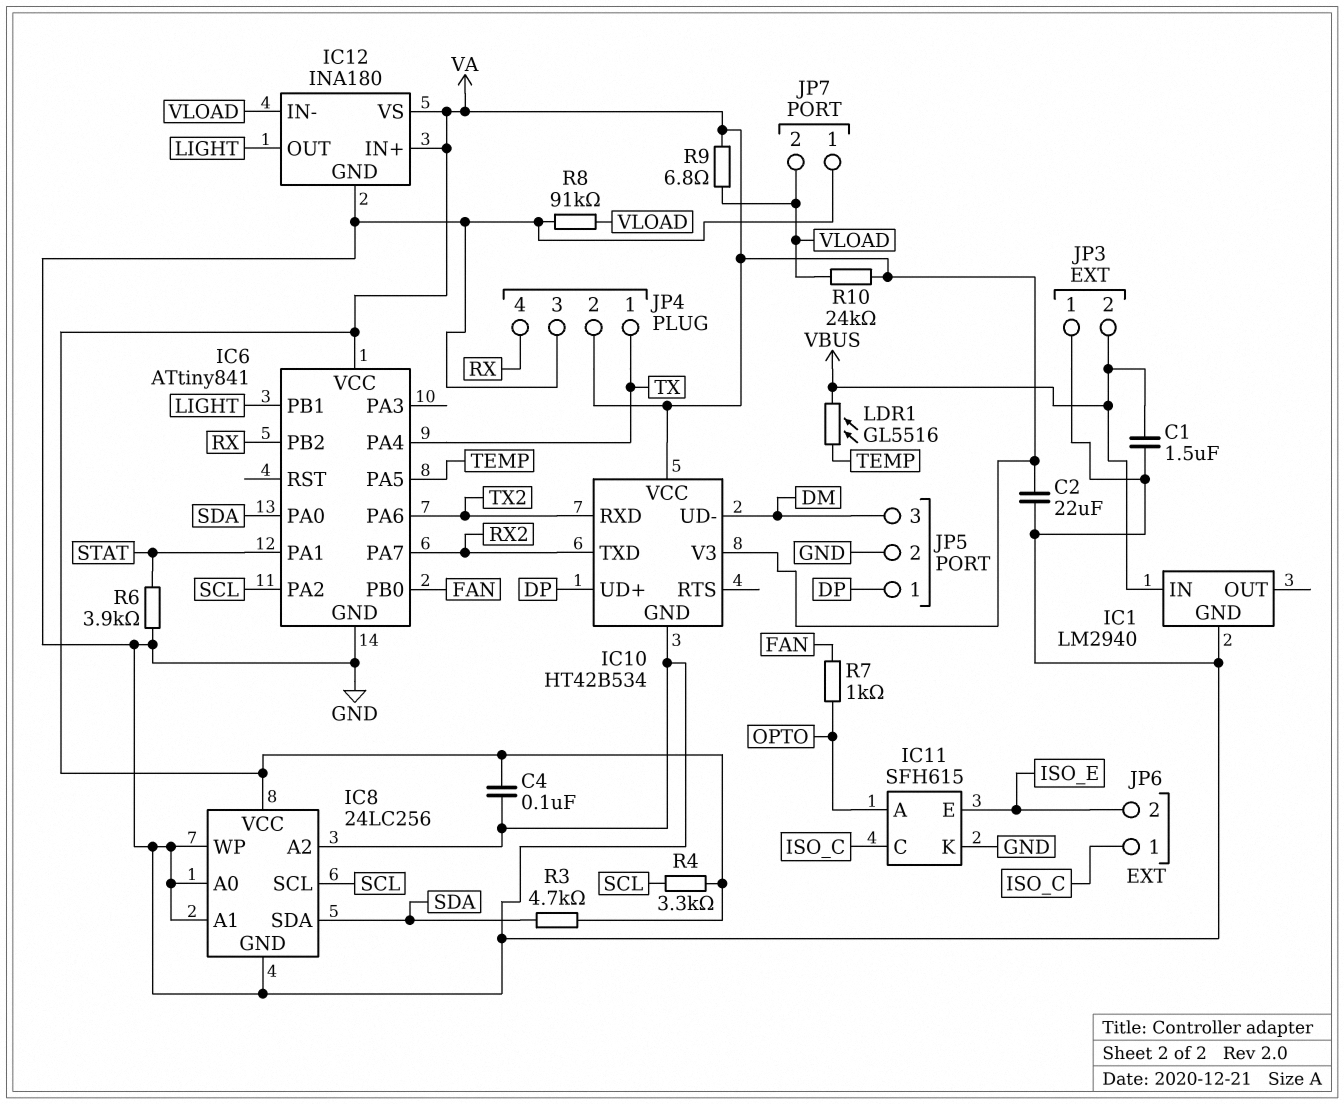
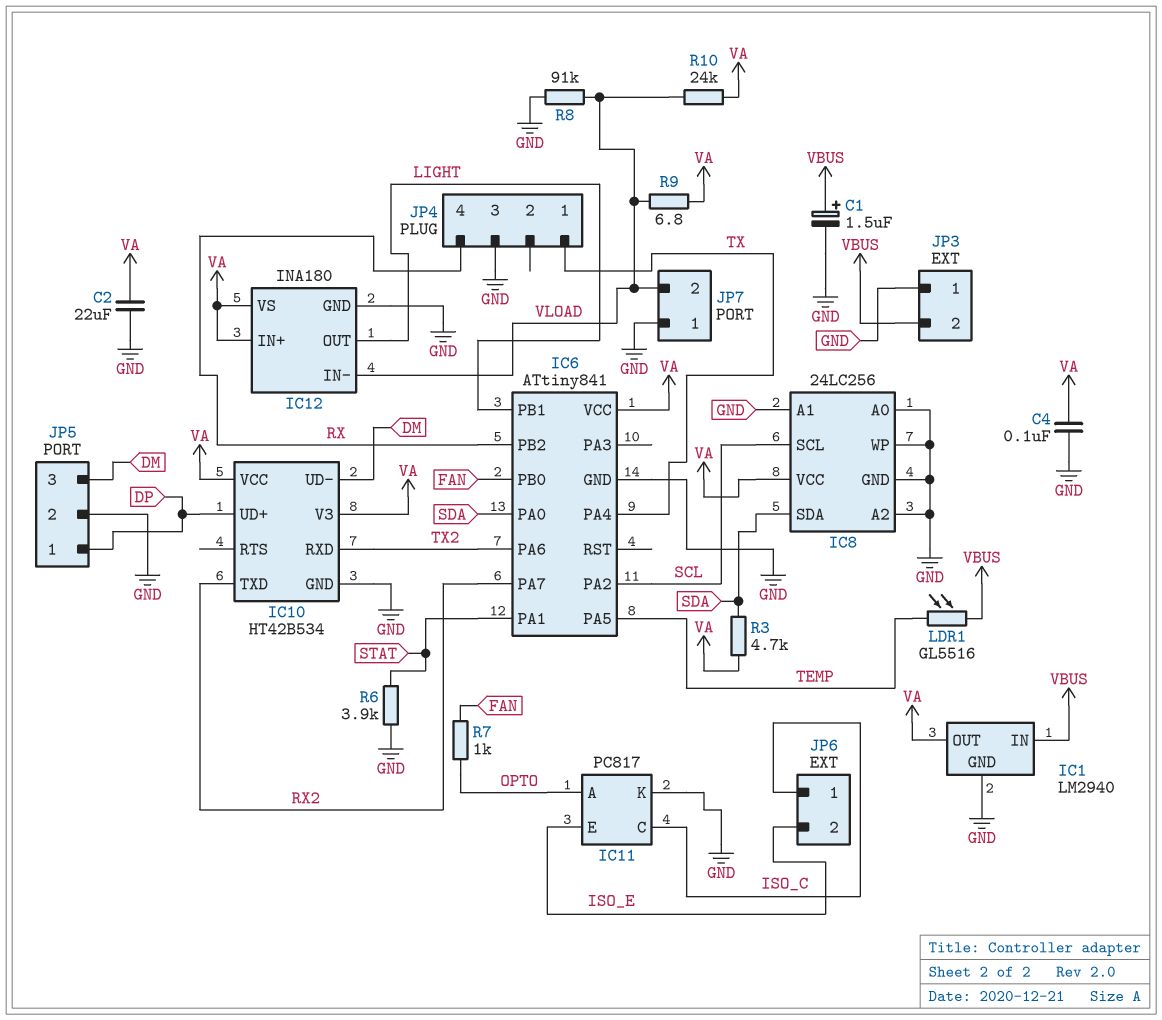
C1: 1.5uF (GND, VBUS) -> 1.5uF (plus VBUS, minus GND)
IC1 pin OUT: none -> VA
IC11: SFH615 -> PC817
JP4 pin 2: VA -> none
R4: 3.3k (SCL, VA) -> none

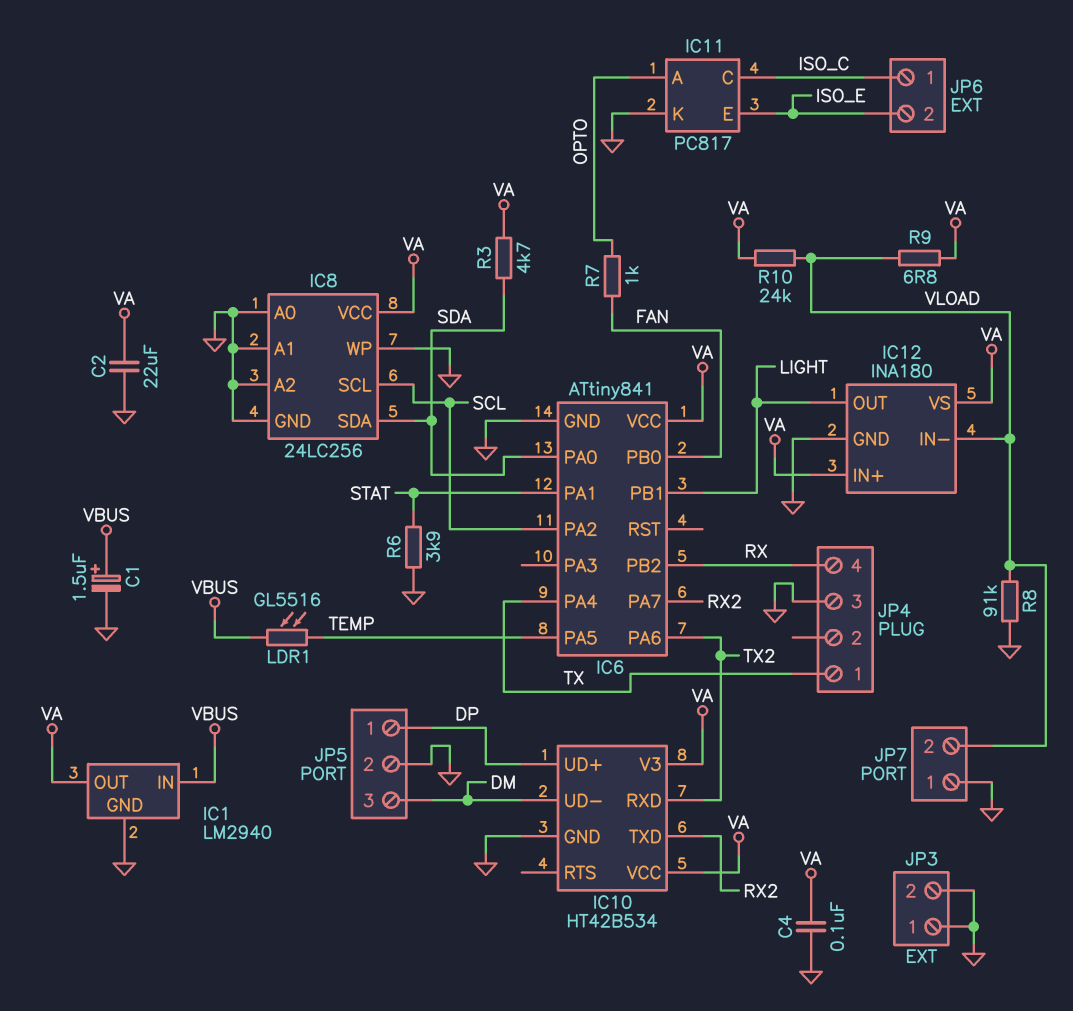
JP3 pin 2: VBUS -> GND

